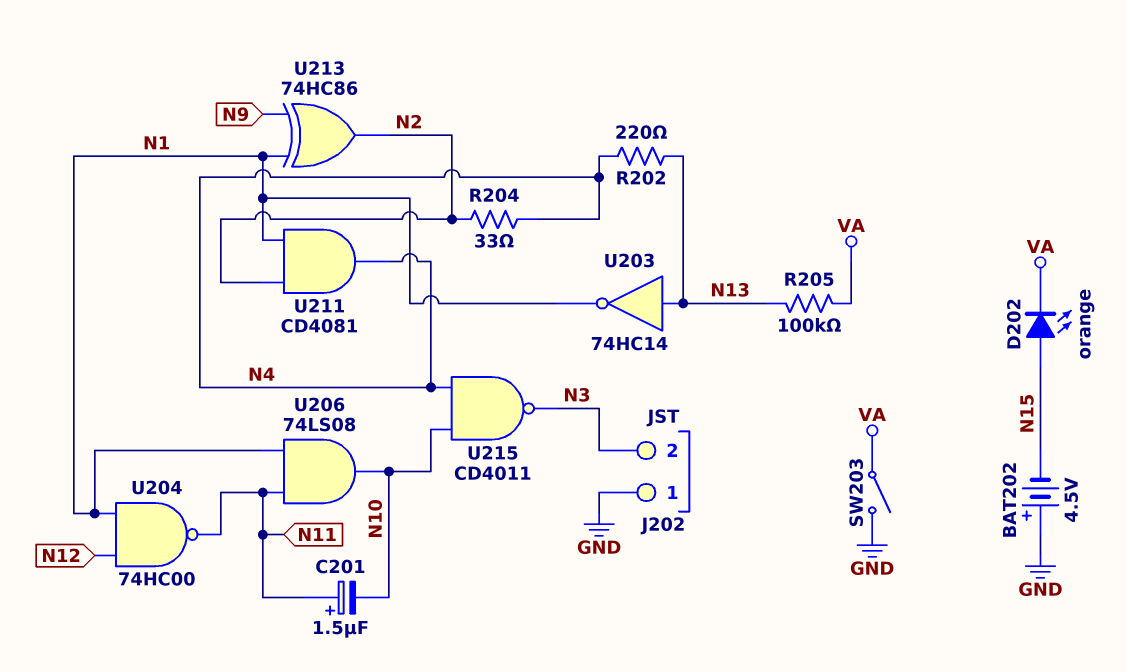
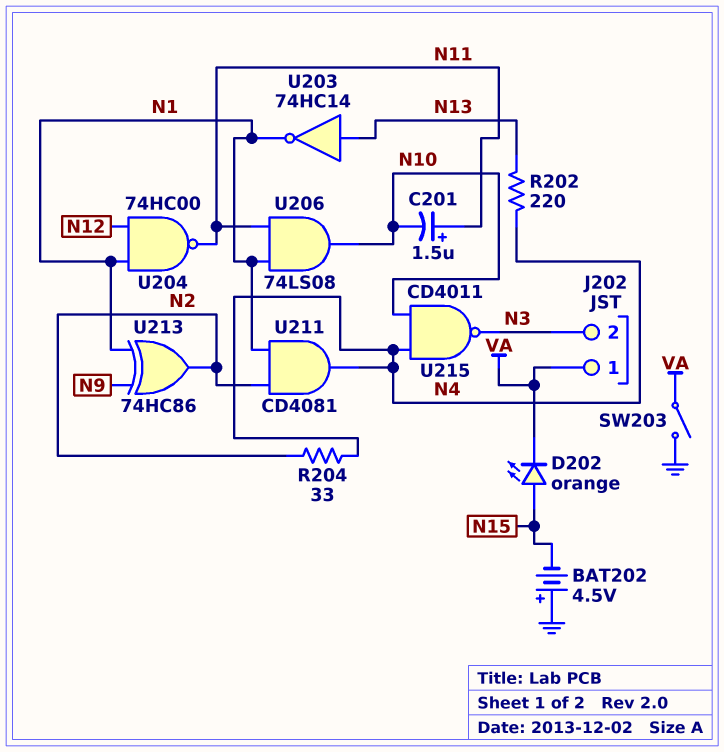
J202 pin 1: GND -> VA
R205: 100k (N13, VA) -> none

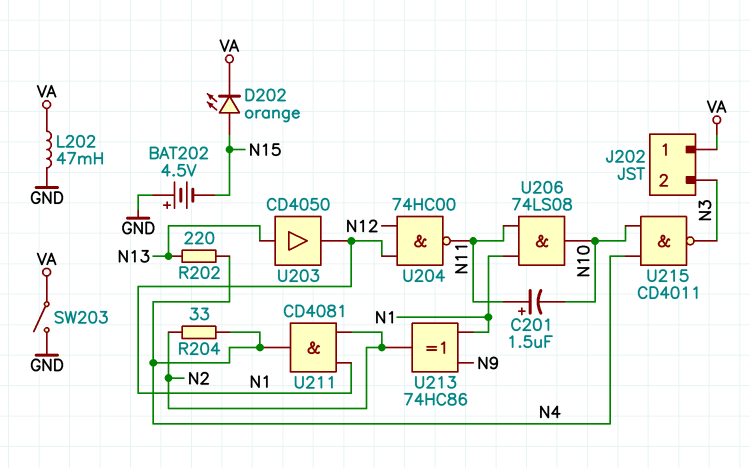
L202: none -> 47mH (GND, VA)
U203: NOT 74HC14 (in N13, out N1) -> buffer CD4050 (in N13, out N1)

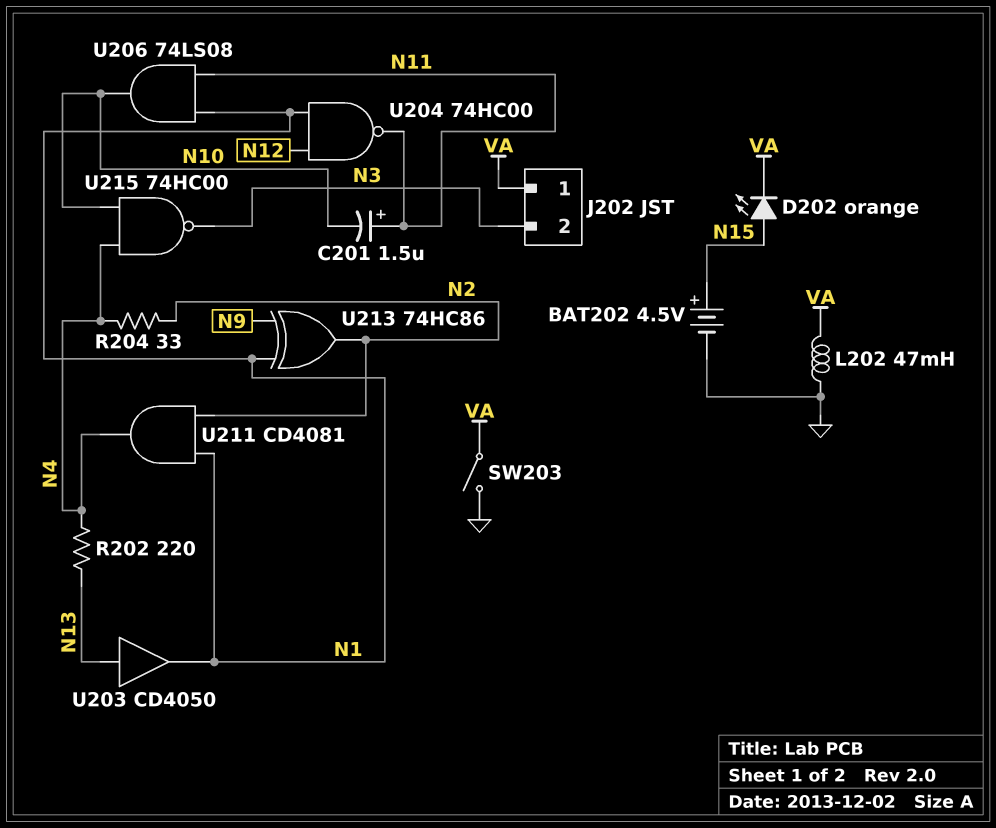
BAT202: 4.5V (plus GND, minus N15) -> 4.5V (plus N15, minus GND)
U215: NAND CD4011 (in N4, in N10, out N3) -> NAND 74HC00 (in N4, in N10, out N3)

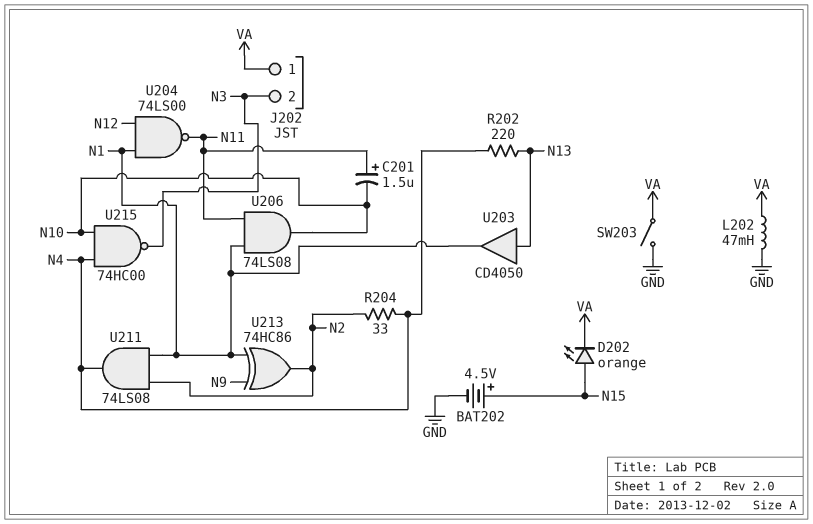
U204: NAND 74HC00 (in N1, in N12, out N11) -> NAND 74LS00 (in N1, in N12, out N11)
U211: AND CD4081 (in N1, in N2, out N4) -> AND 74LS08 (in N1, in N2, out N4)

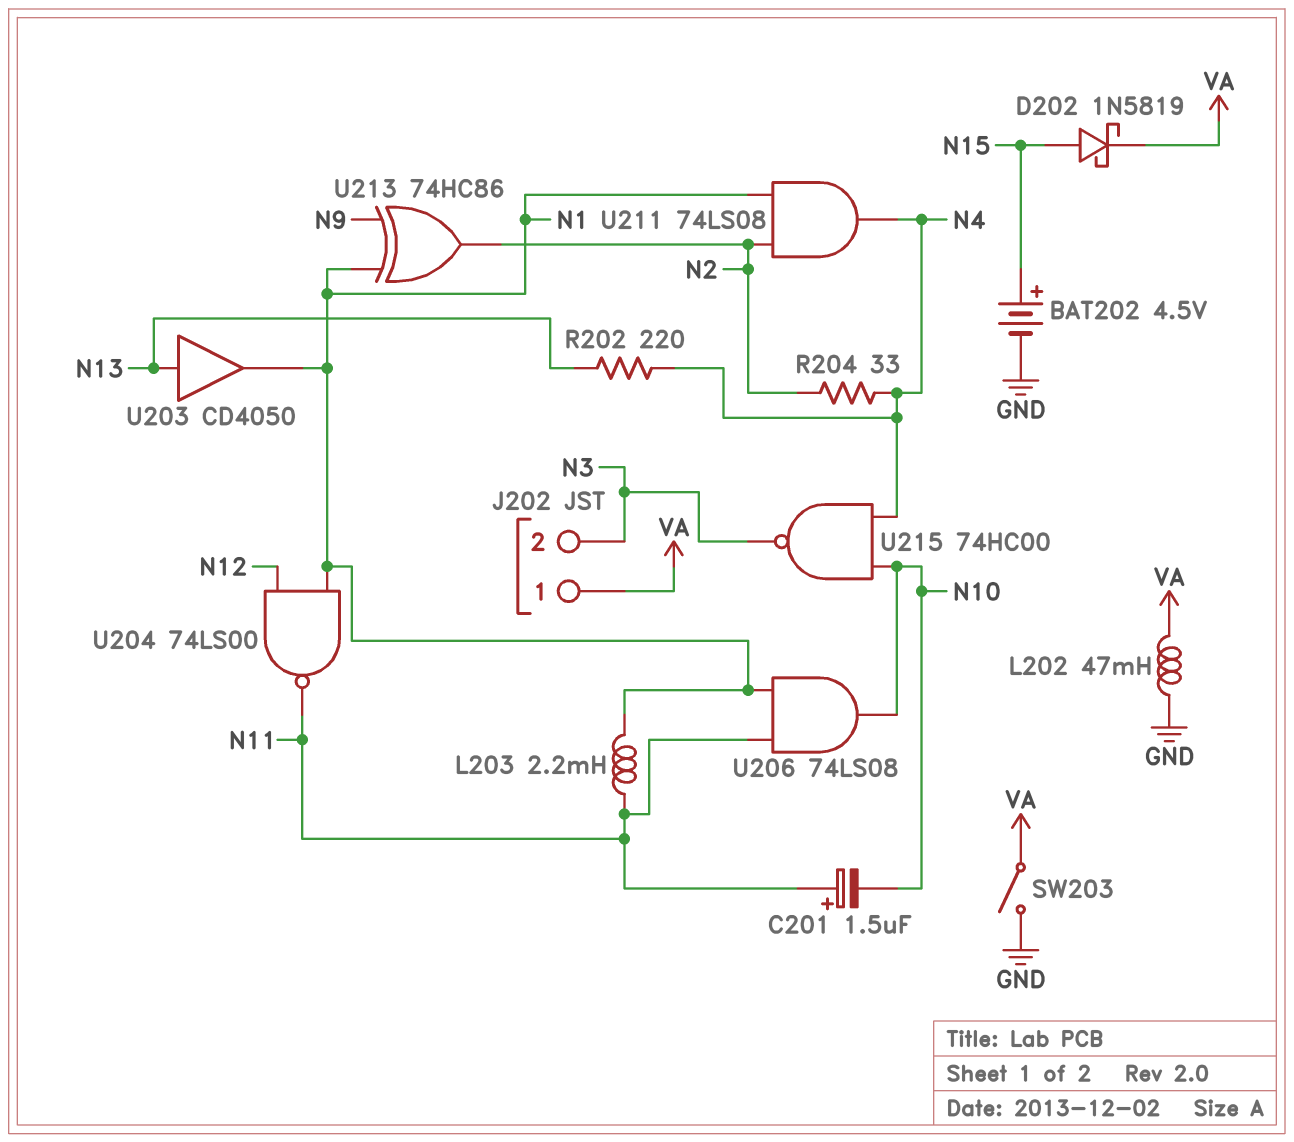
D202: LED orange (A N15, K VA) -> schottky 1N5819 (A N15, K VA)
L203: none -> 2.2mH (N1, N11)

